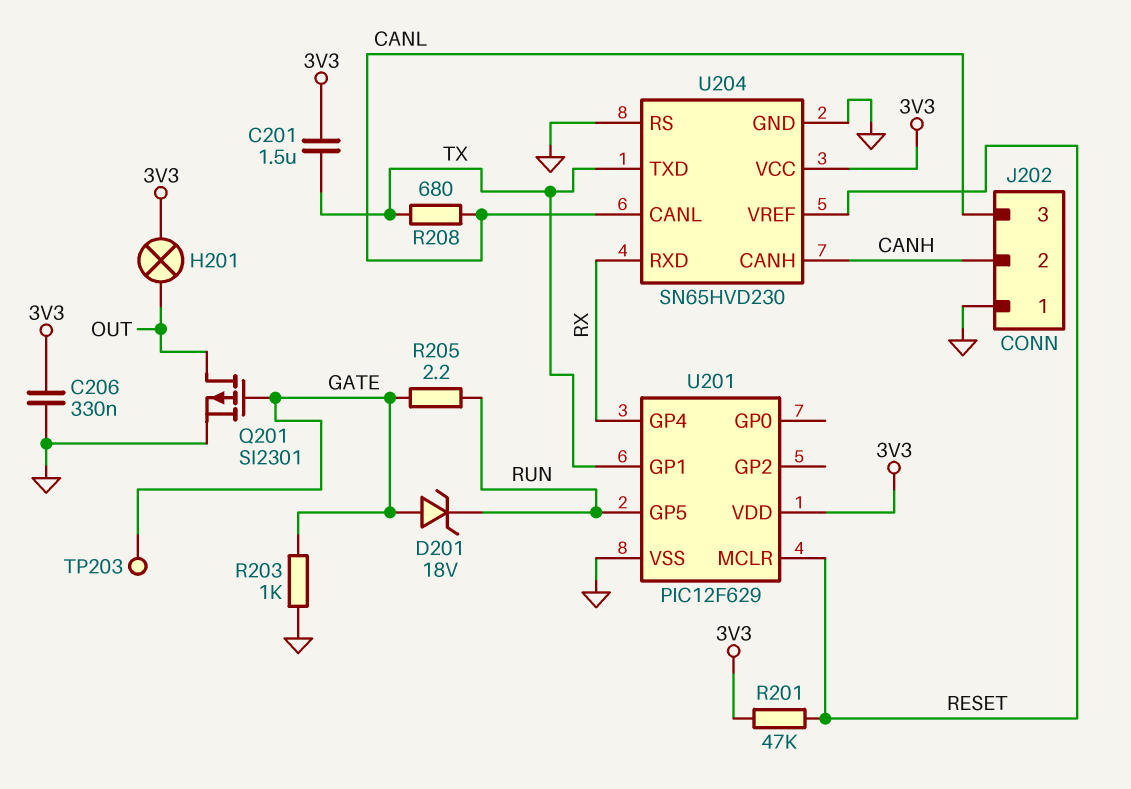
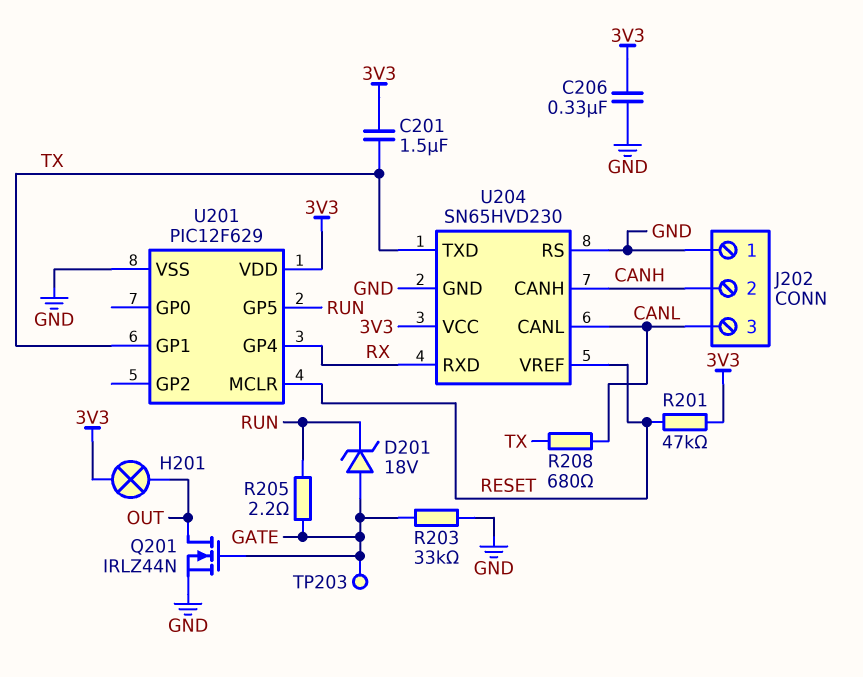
Q201: PMOS SI2301 (G GATE, D OUT, S GND) -> NMOS IRLZ44N (G GATE, D OUT, S GND)
R203: 1k (GATE, GND) -> 33k (GATE, GND)

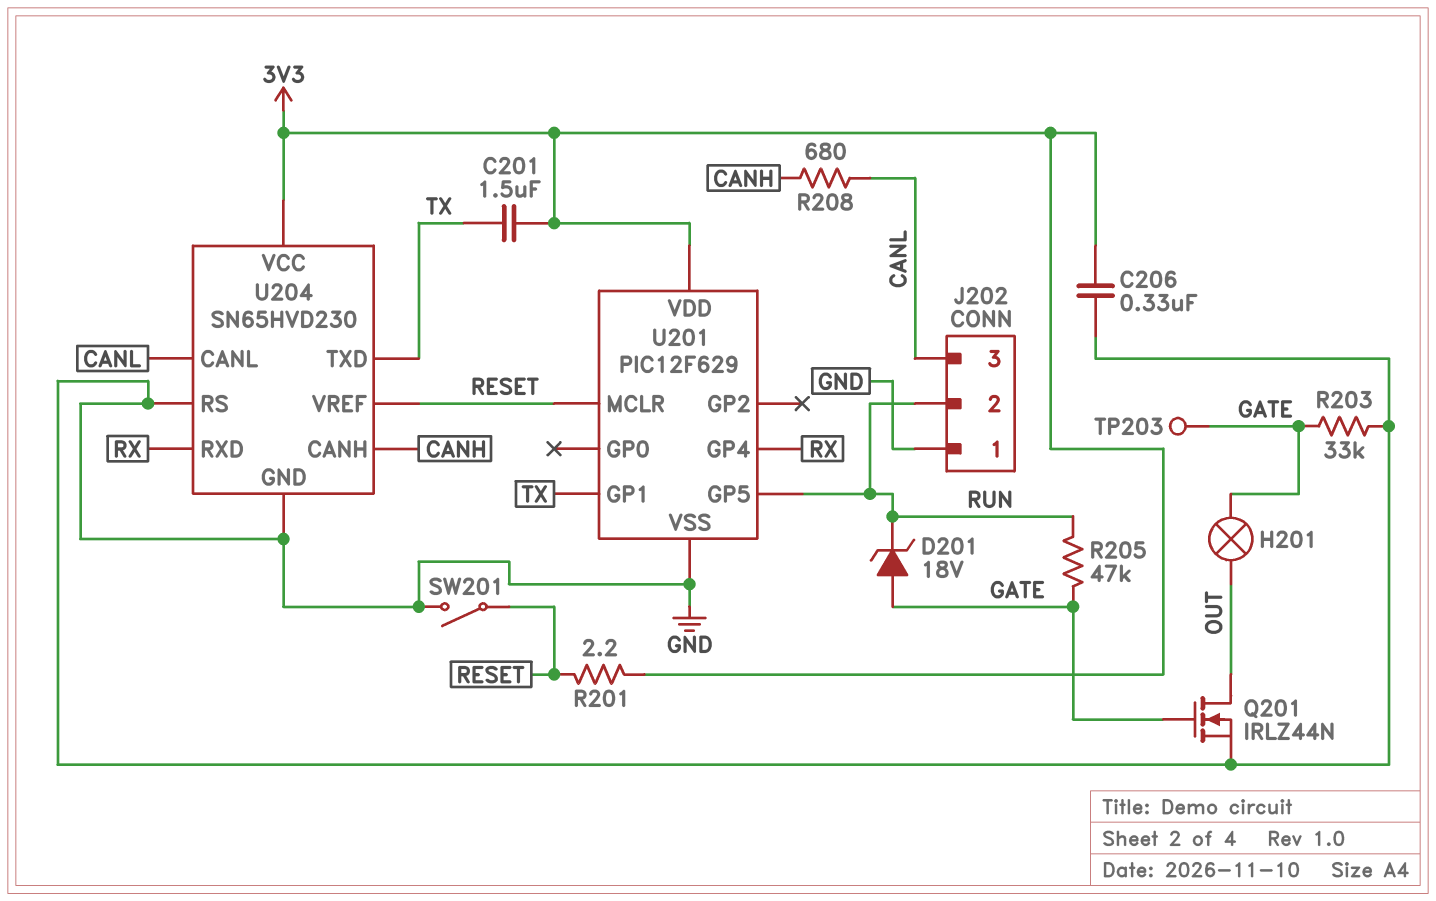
H201: lamp (3V3, OUT) -> lamp (GATE, OUT)
J202 pin 2: CANH -> RUN
R201: 47k (3V3, RESET) -> 2.2 (3V3, RESET)
R205: 2.2 (GATE, RUN) -> 47k (GATE, RUN)
R208: 680 (CANL, TX) -> 680 (CANH, CANL)
SW201: none -> switch (GND, RESET)

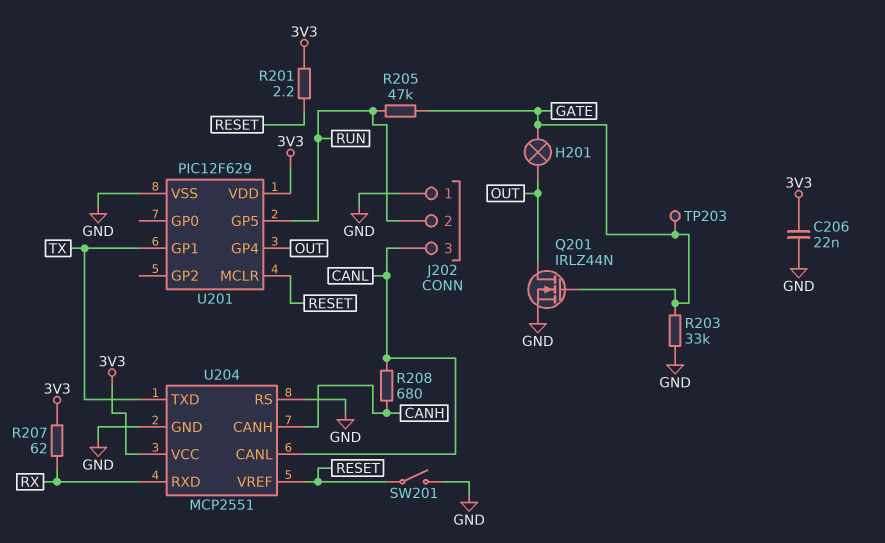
C201: 1.5uF (3V3, TX) -> none
C206: 330nF (3V3, GND) -> 22nF (3V3, GND)
D201: zener 18V (A GATE, K RUN) -> none
R207: none -> 62 (3V3, RX)
U201 pin GP4: RX -> OUT
U204: SN65HVD230 -> MCP2551

